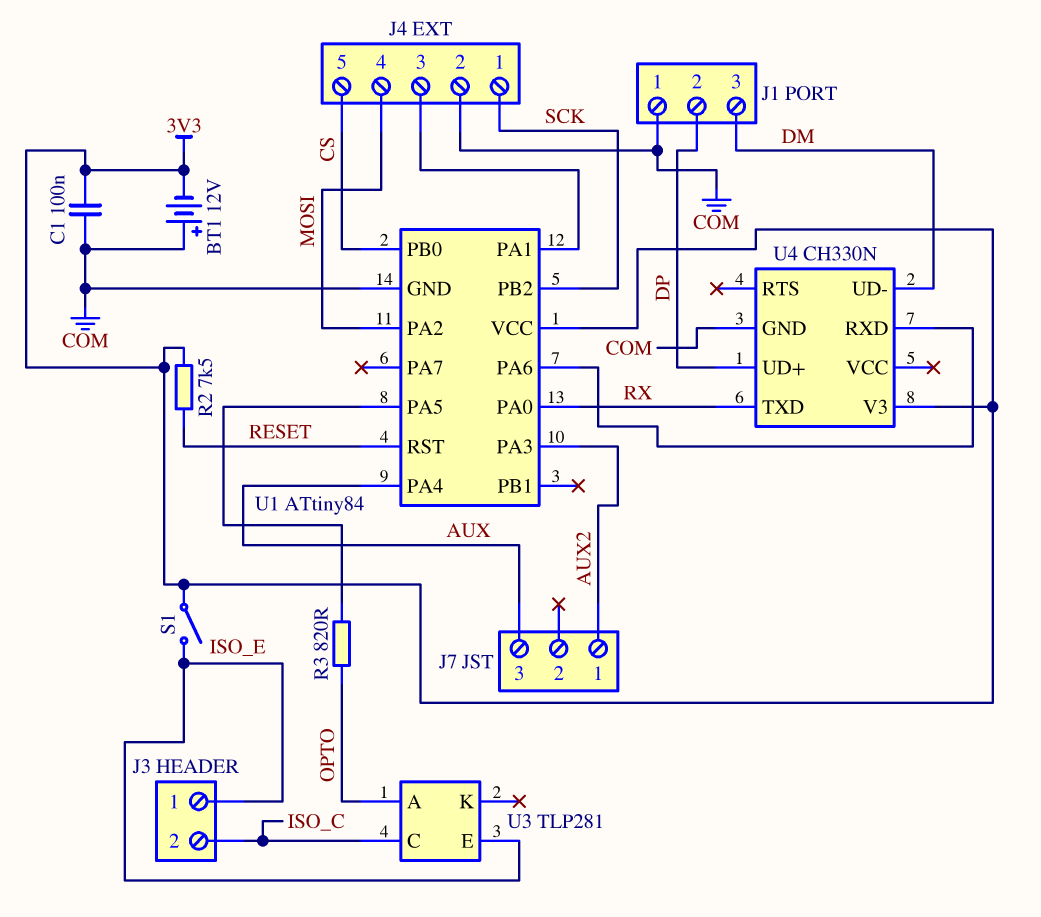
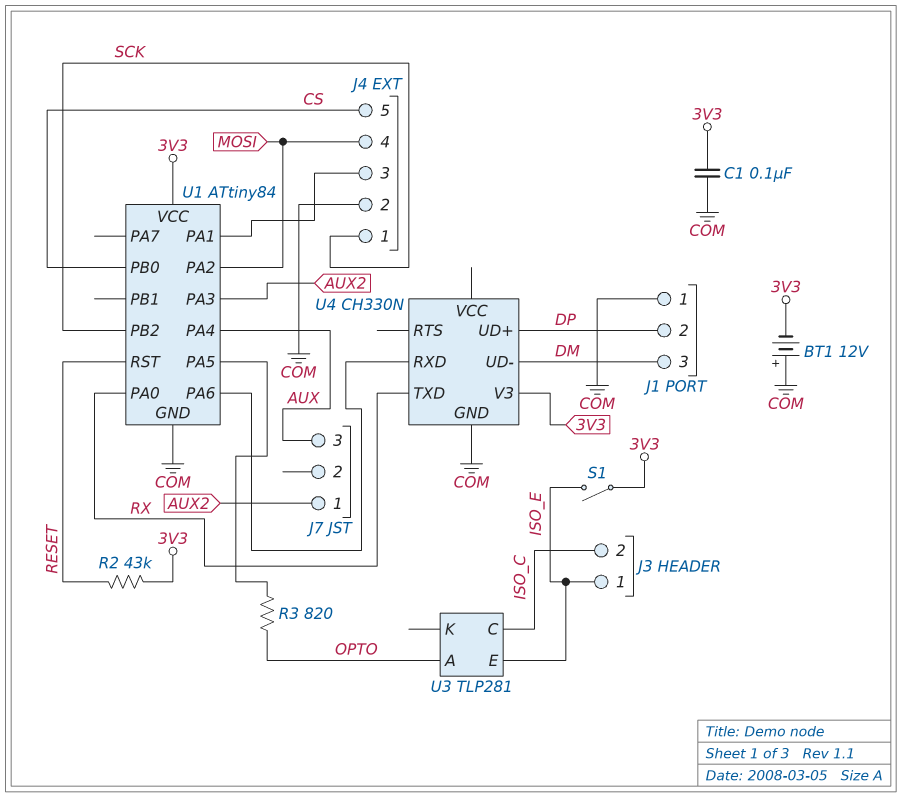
R2: 7.5k (3V3, RESET) -> 43k (3V3, RESET)

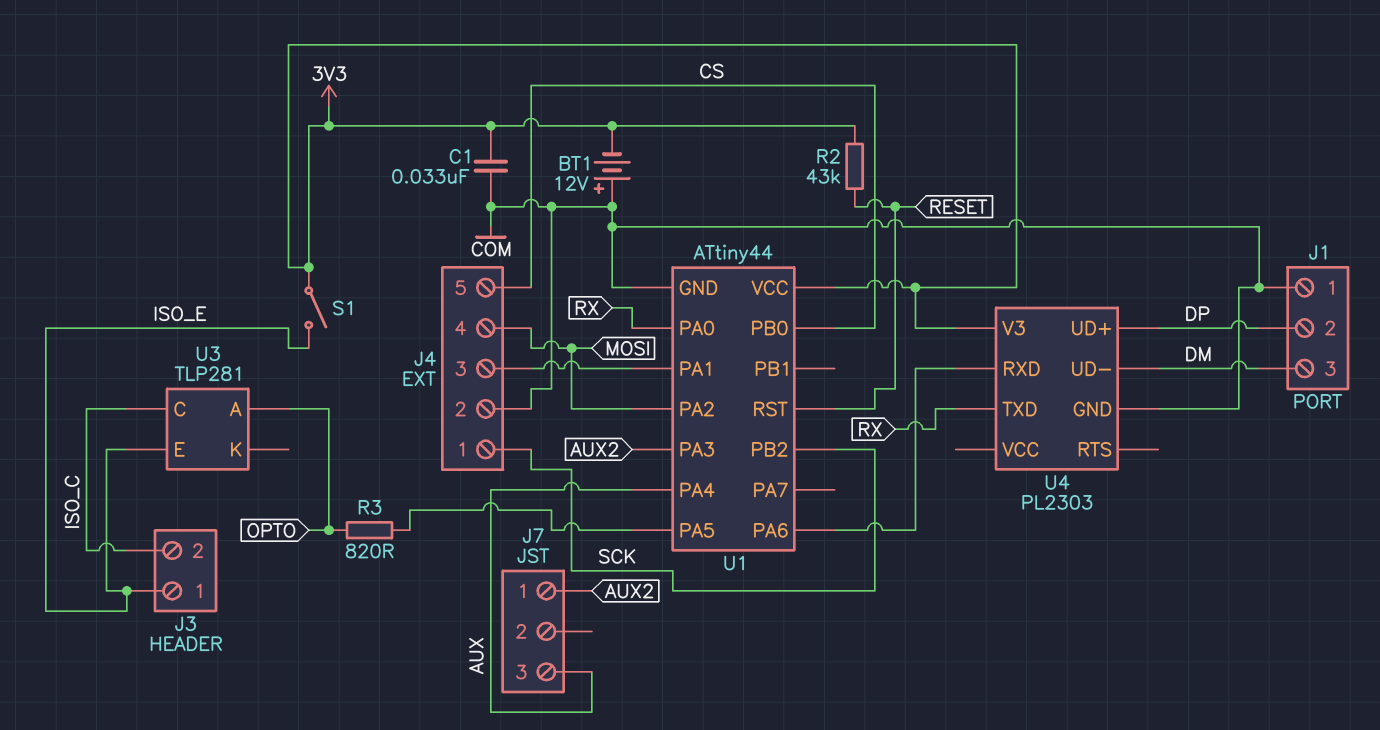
C1: 100nF (3V3, COM) -> 33nF (3V3, COM)
U1: ATtiny84 -> ATtiny44
U4: CH330N -> PL2303

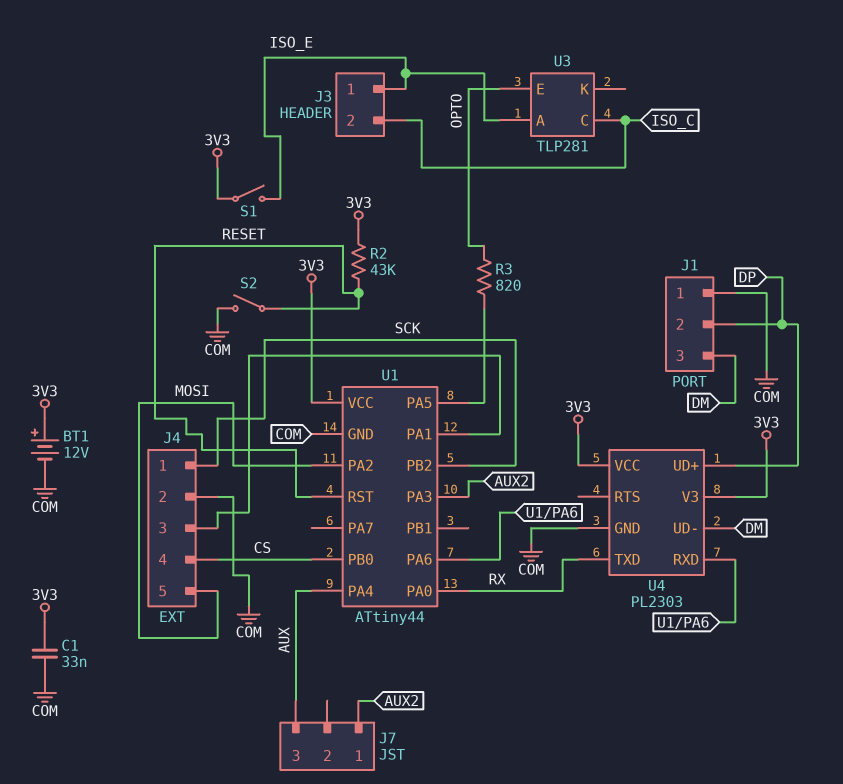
BT1: 12V (plus COM, minus 3V3) -> 12V (plus 3V3, minus COM)
J4 pin 4: MOSI -> CS
J4 pin 5: CS -> MOSI
S2: none -> switch (COM, RESET)
U3 pin A: OPTO -> ISO_E
U3 pin E: ISO_E -> OPTO
U4 pin VCC: none -> 3V3

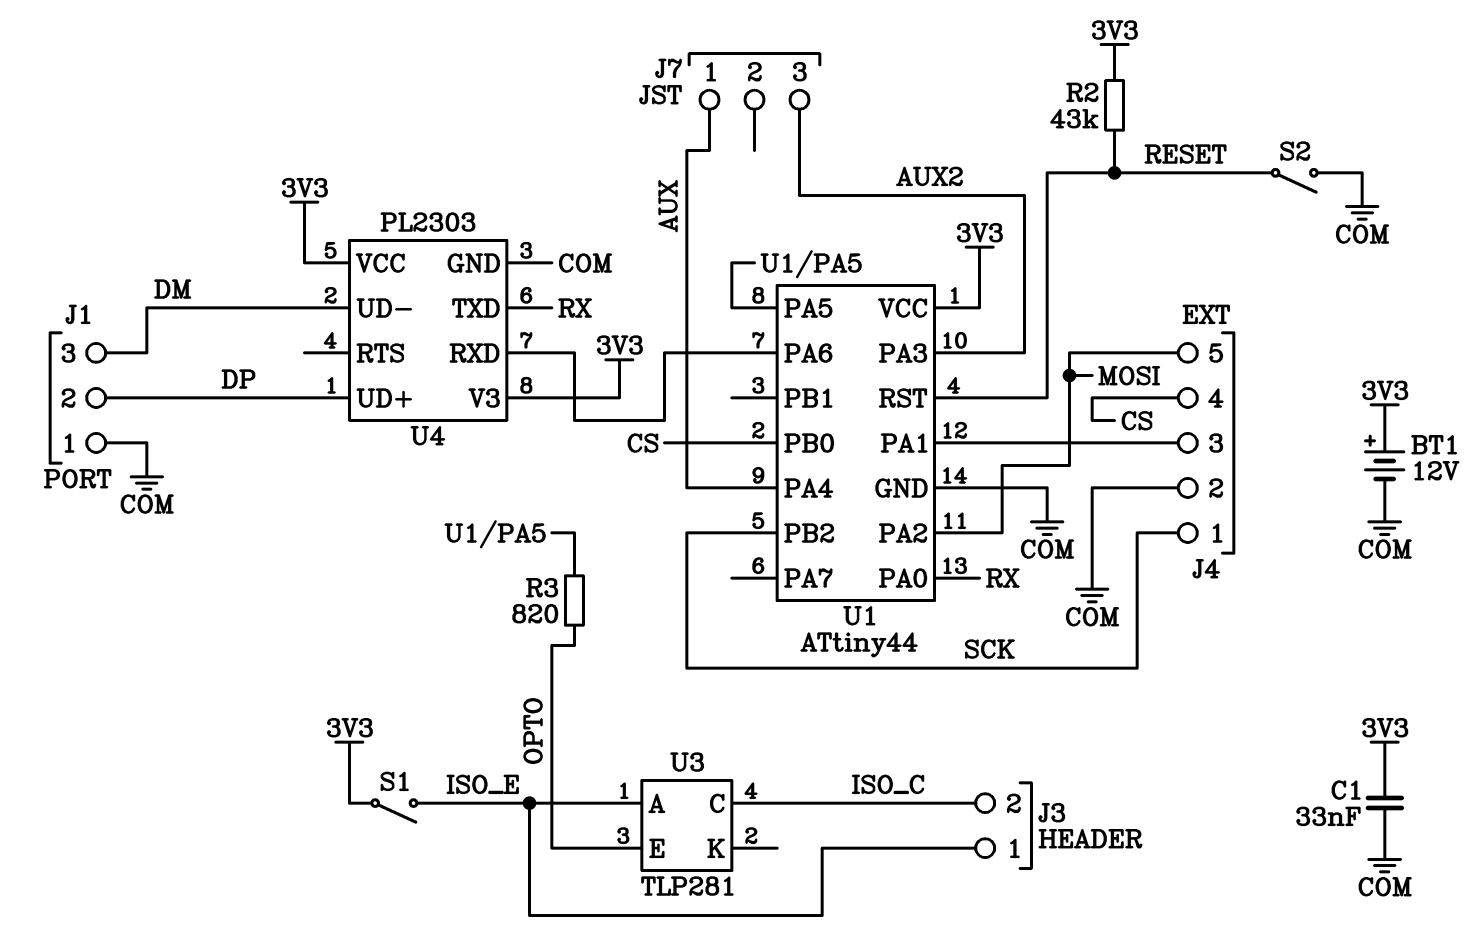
J7 pin 1: AUX2 -> AUX
J7 pin 3: AUX -> AUX2

